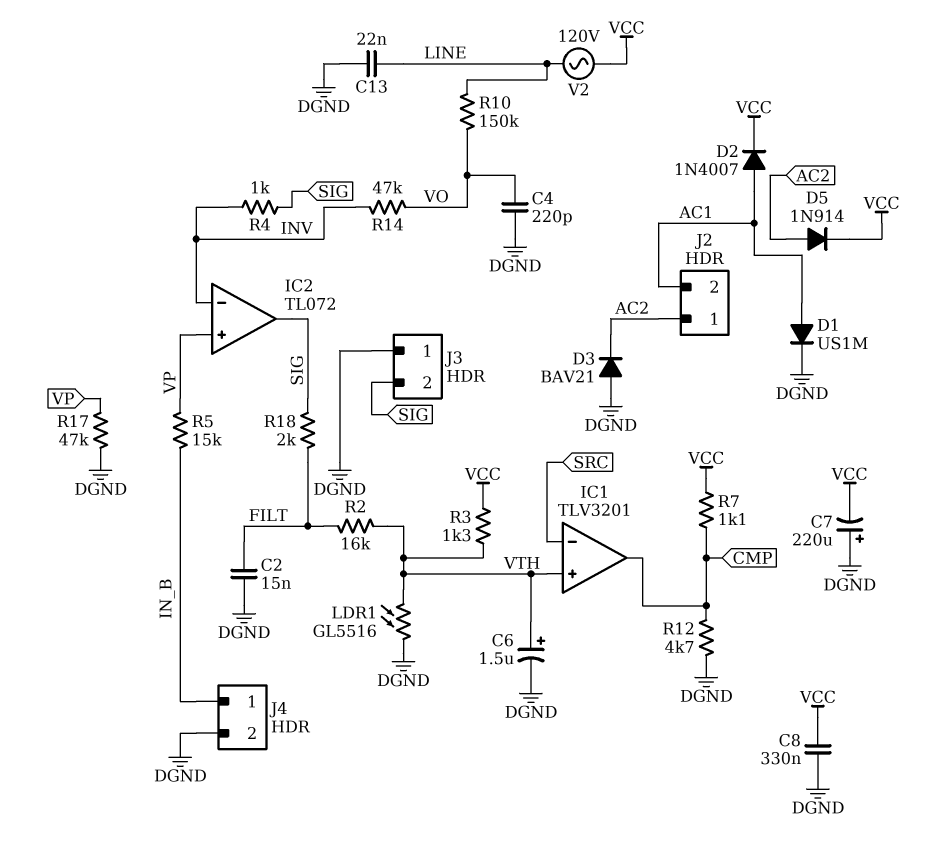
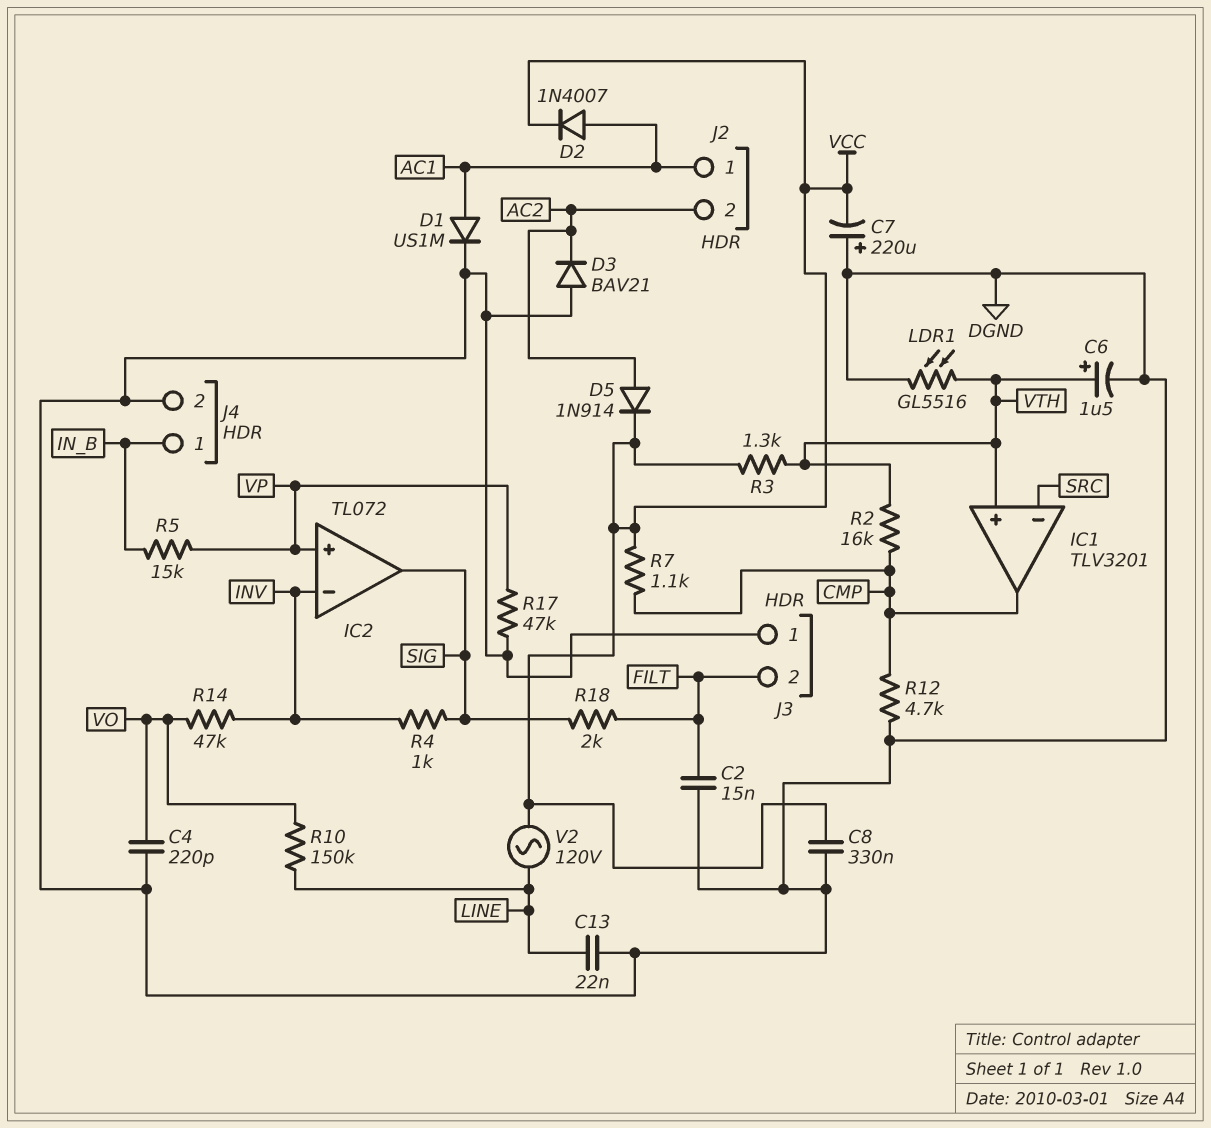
J2 pin 1: AC2 -> AC1
J2 pin 2: AC1 -> AC2
J3 pin 2: SIG -> FILT
R2: 16k (FILT, VTH) -> 16k (CMP, VTH)

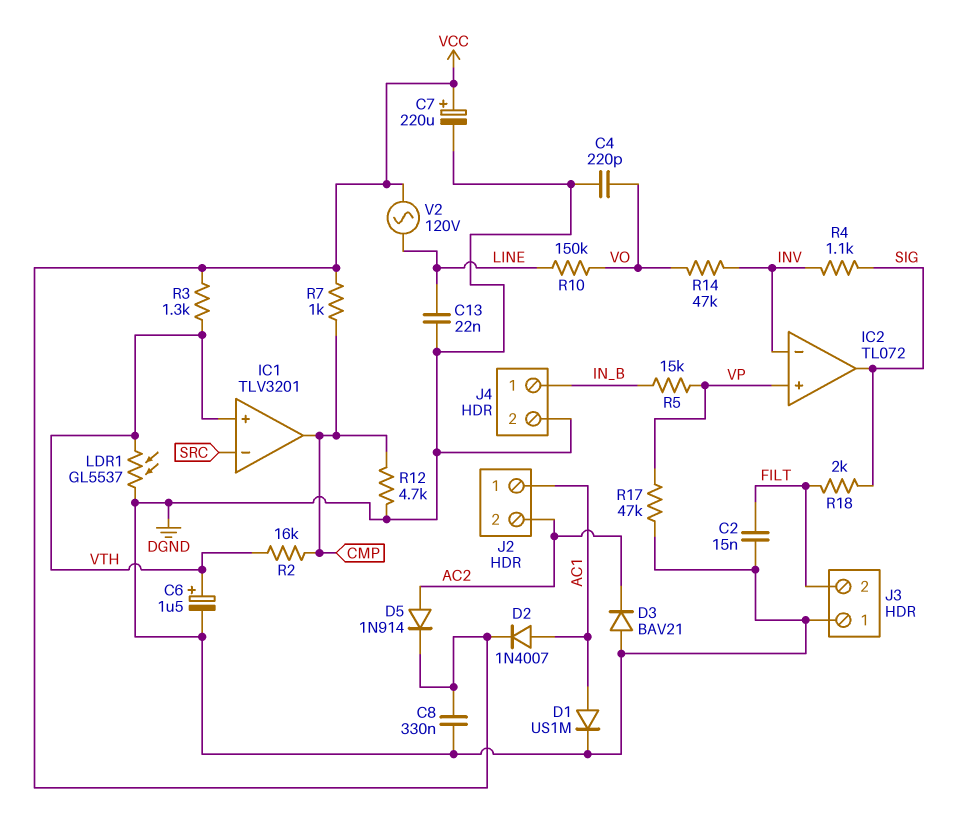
C7: 220uF (plus DGND, minus VCC) -> 220uF (plus VCC, minus DGND)
LDR1: GL5516 (DGND, VTH) -> GL5537 (DGND, VTH)
R4: 1k (INV, SIG) -> 1.1k (INV, SIG)
R7: 1.1k (CMP, VCC) -> 1k (CMP, VCC)

